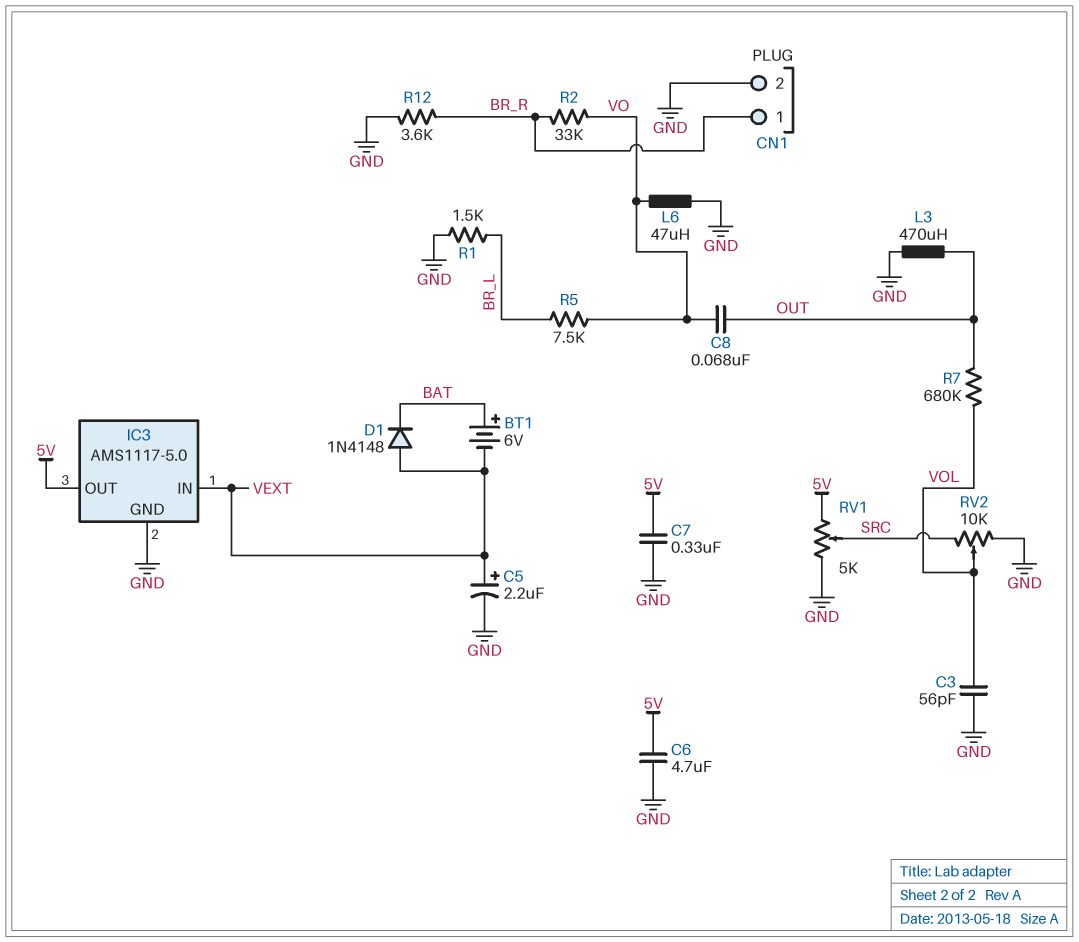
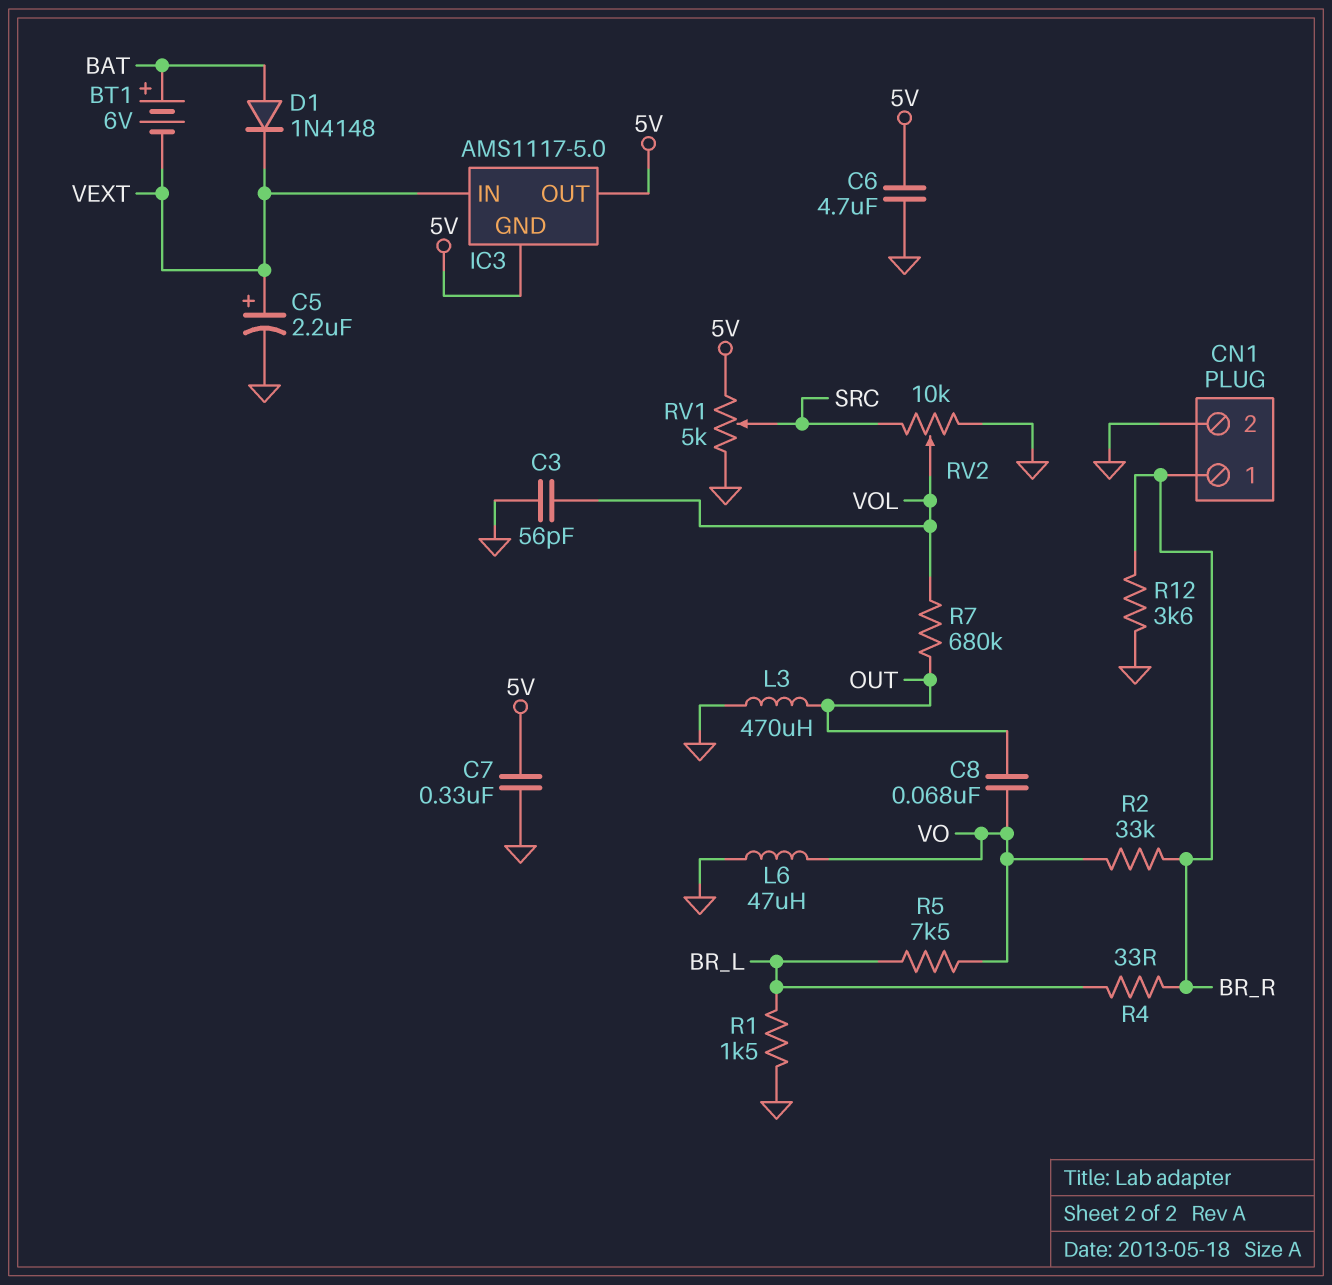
D1: diode 1N4148 (A VEXT, K BAT) -> diode 1N4148 (A BAT, K VEXT)
IC3 pin GND: GND -> 5V
R4: none -> 33 (BR_L, BR_R)

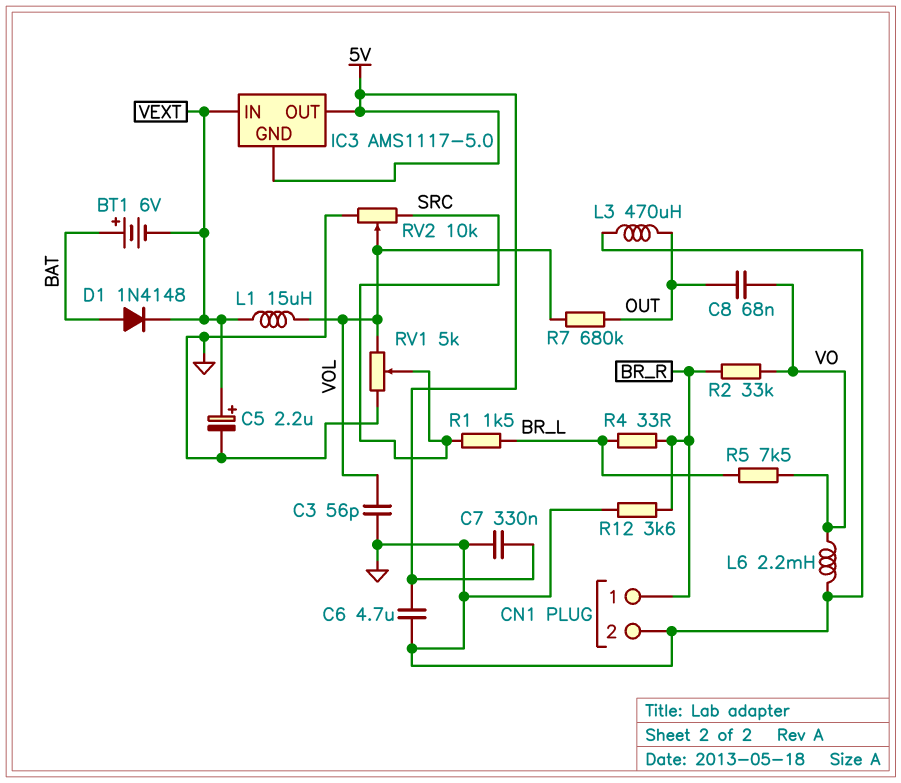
L1: none -> 15uH (VEXT, VOL)
L6: 47uH (GND, VO) -> 2.2mH (GND, VO)
R1: 1.5k (BR_L, GND) -> 1.5k (BR_L, SRC)
RV1: 5k (5V, GND, wiper SRC) -> 5k (GND, VOL, wiper SRC)

